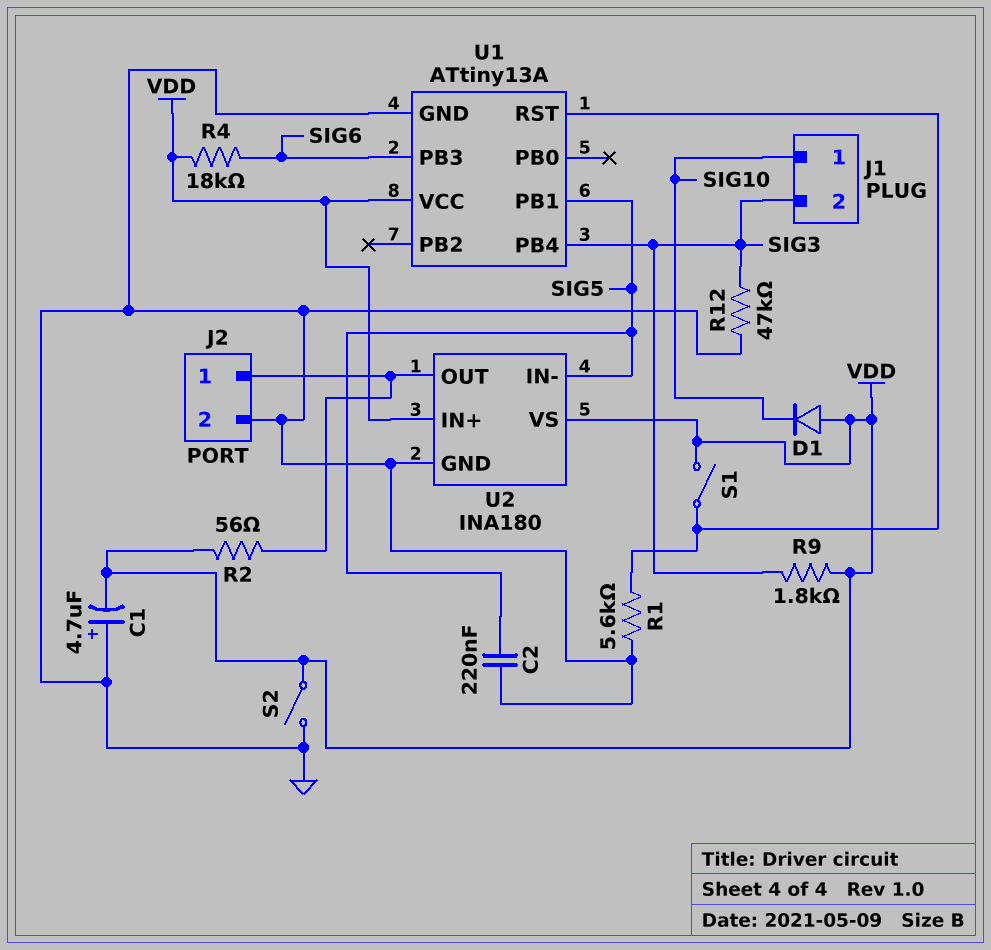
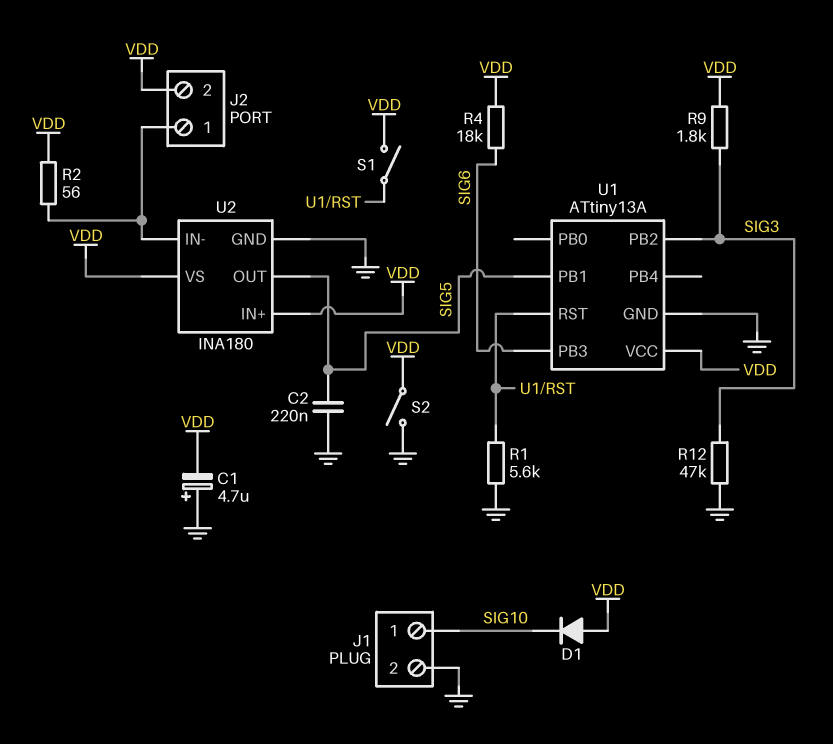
J1 pin 2: SIG3 -> GND
J2 pin 2: GND -> VDD
U1 pin PB2: none -> SIG3
U1 pin PB4: SIG3 -> none
U2 pin IN-: SIG5 -> J2/1
U2 pin OUT: J2/1 -> SIG5

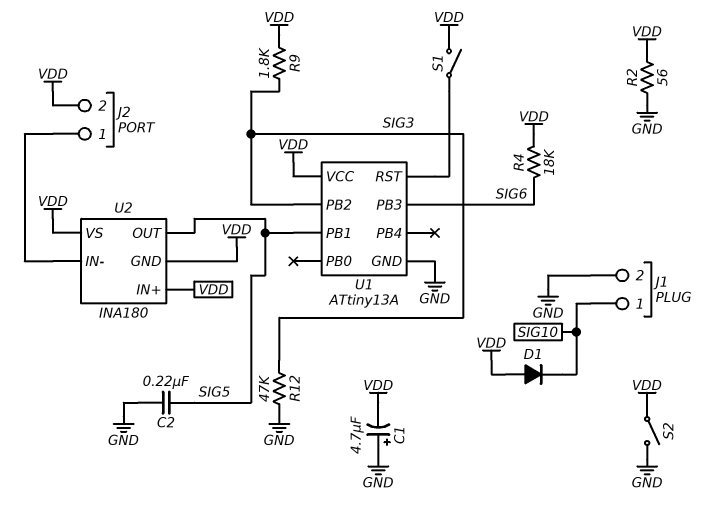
R1: 5.6k (GND, U1/RST) -> none
R2: 56 (J2/1, VDD) -> 56 (GND, VDD)
U2 pin GND: GND -> VDD

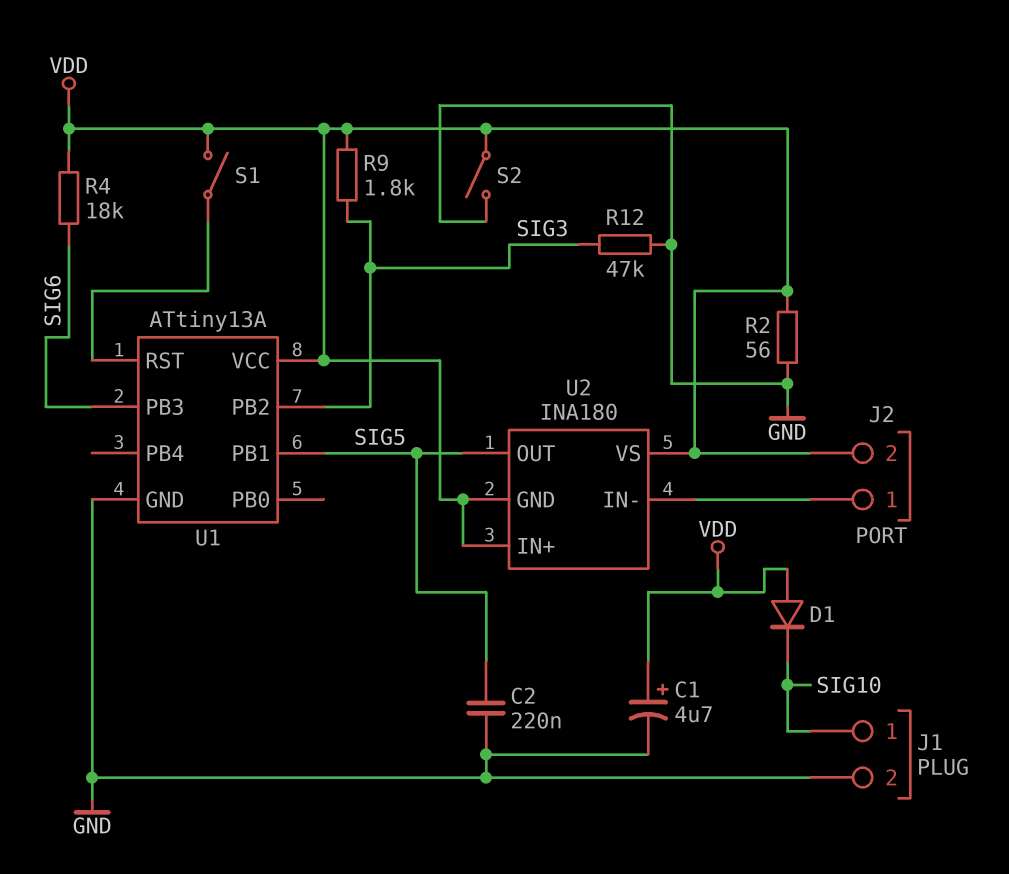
C1: 4.7uF (plus GND, minus VDD) -> 4.7uF (plus VDD, minus GND)

